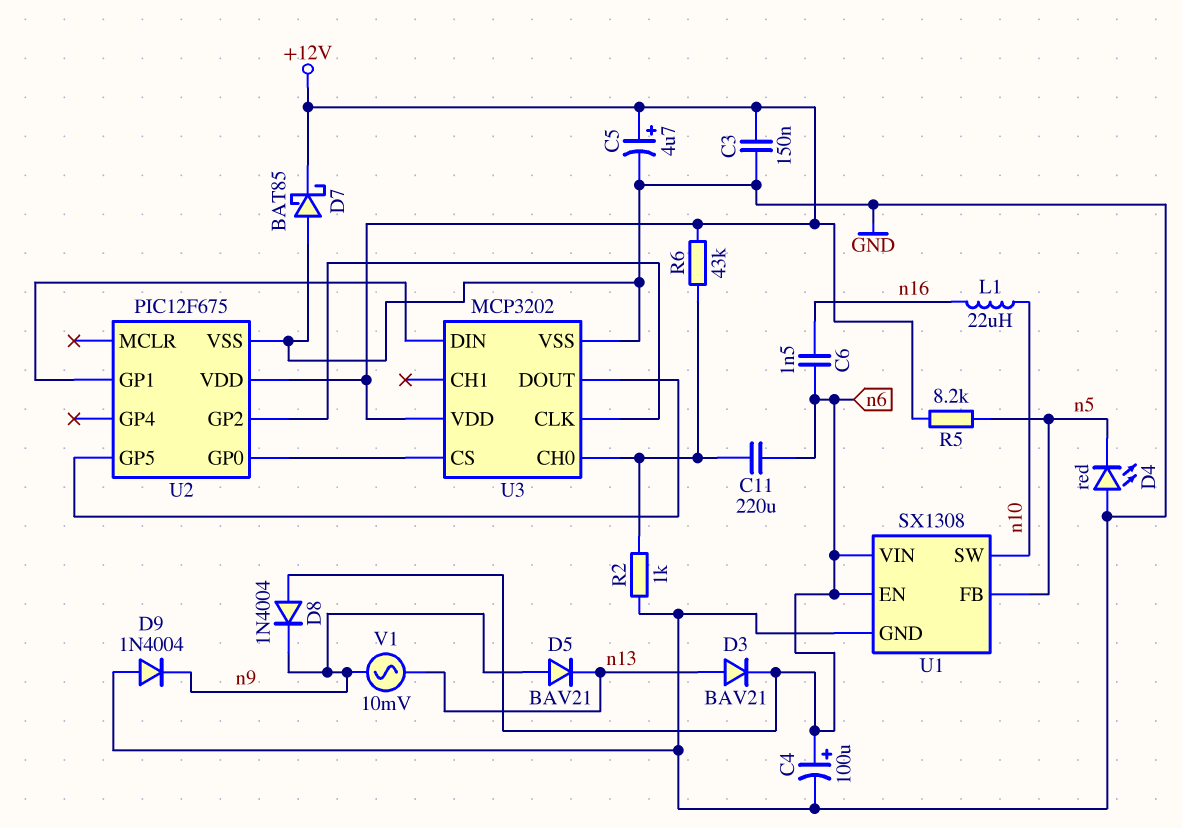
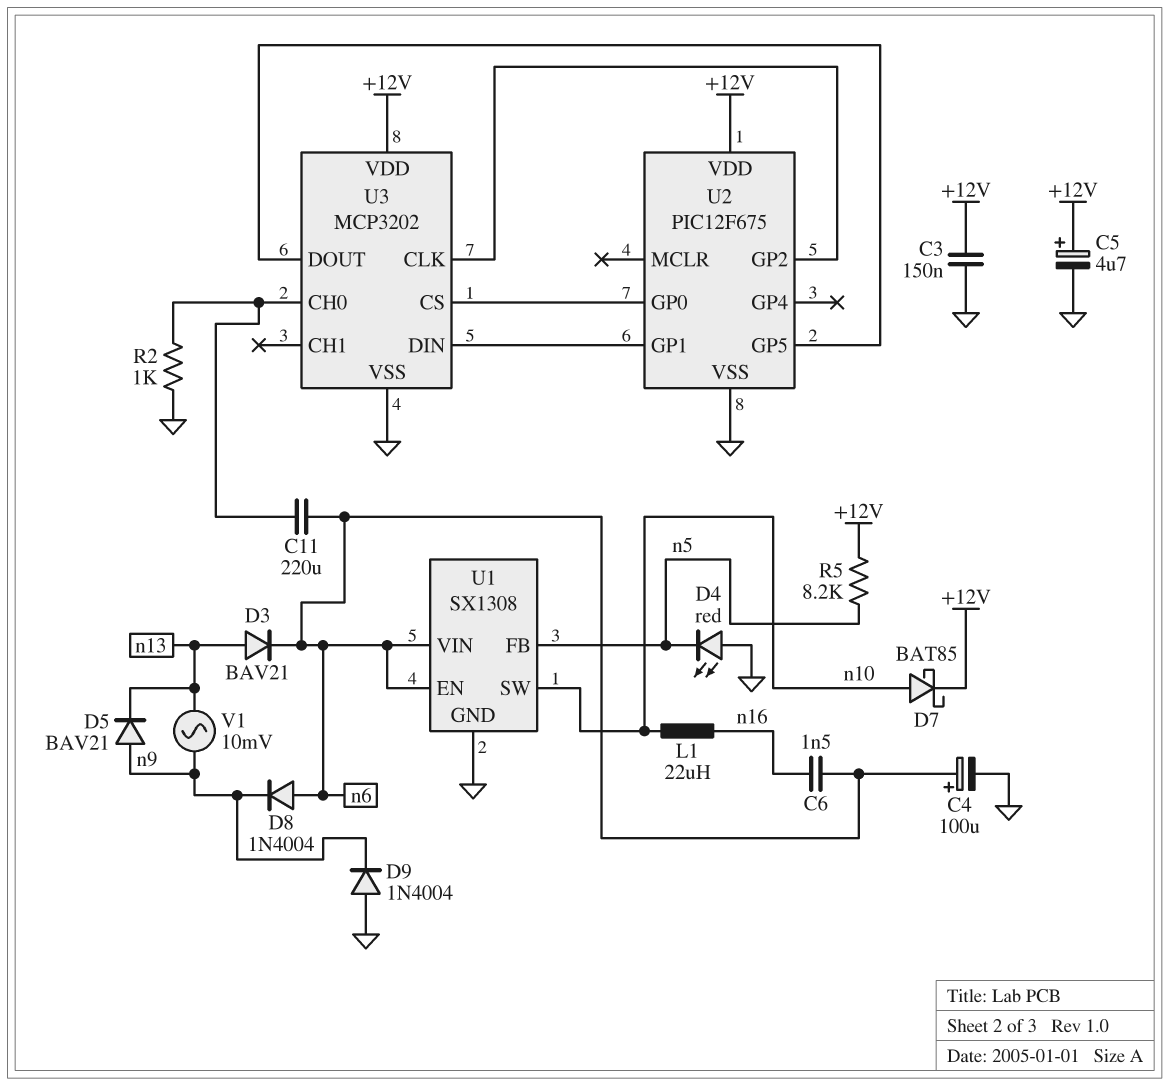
D7: schottky BAT85 (A GND, K +12V) -> schottky BAT85 (A n10, K +12V)
R6: 43k (+12V, U3/CH0) -> none

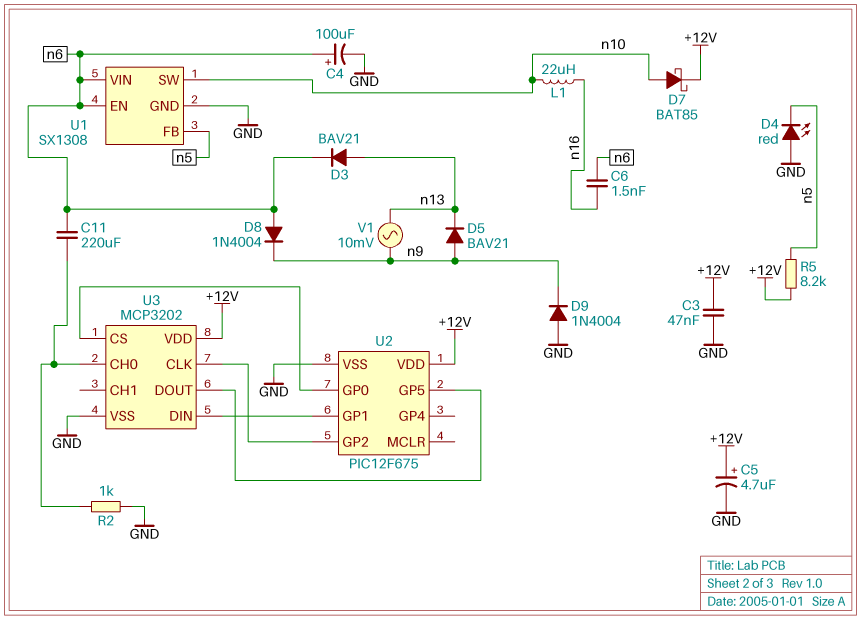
C3: 150nF (+12V, GND) -> 47nF (+12V, GND)

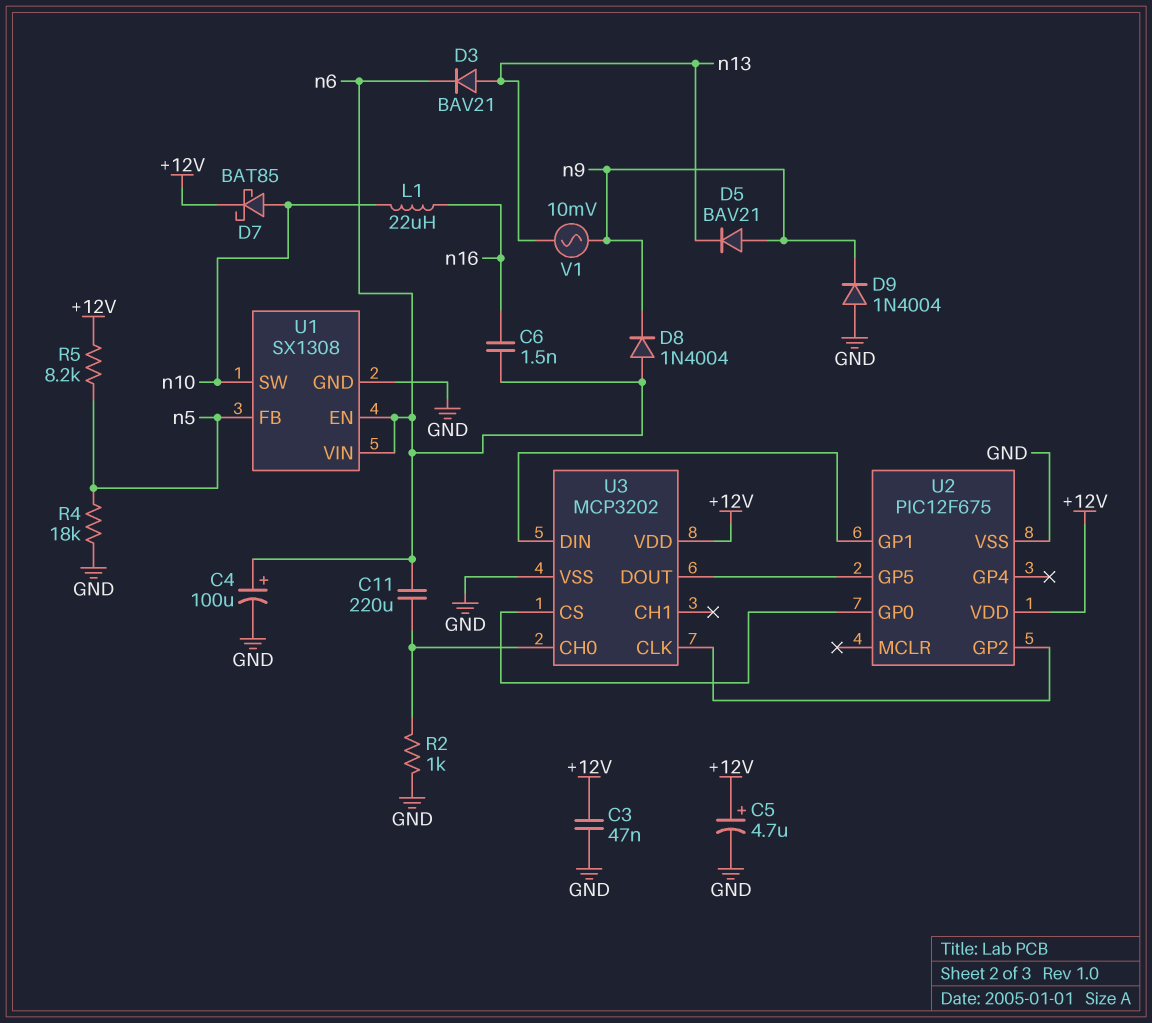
D4: LED red (A GND, K n5) -> none
R4: none -> 18k (GND, n5)

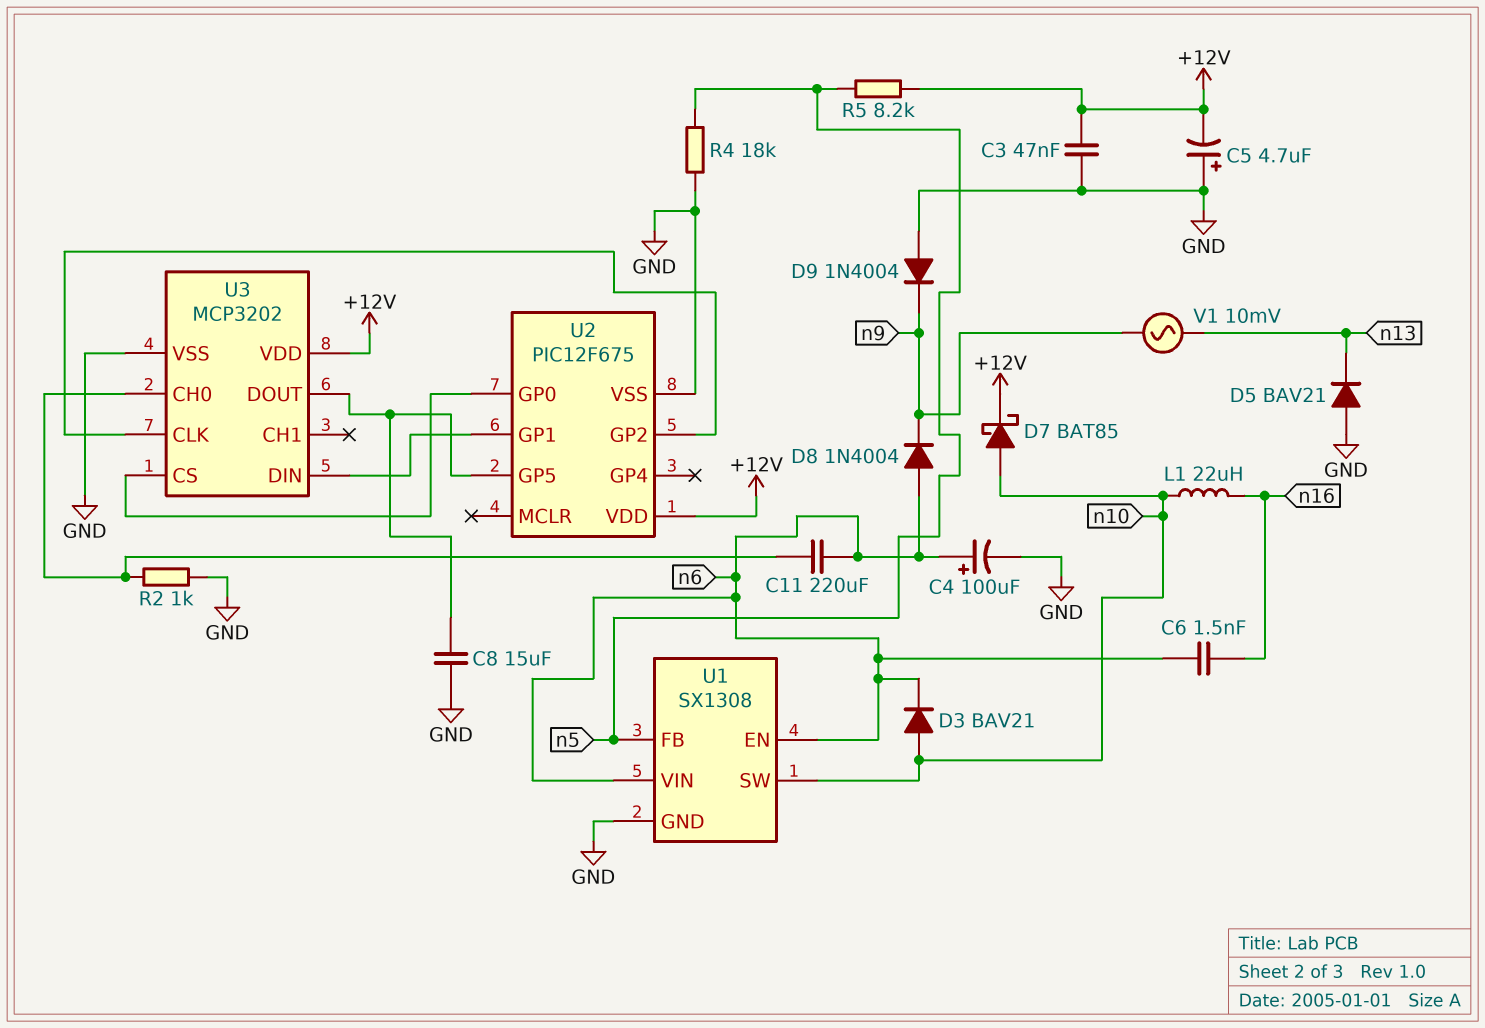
C5: 4.7uF (plus +12V, minus GND) -> 4.7uF (plus GND, minus +12V)
C8: none -> 15uF (GND, U2/GP5)
D3: diode BAV21 (A n13, K n6) -> diode BAV21 (A n10, K n6)
D5: diode BAV21 (A n9, K n13) -> diode BAV21 (A GND, K n13)

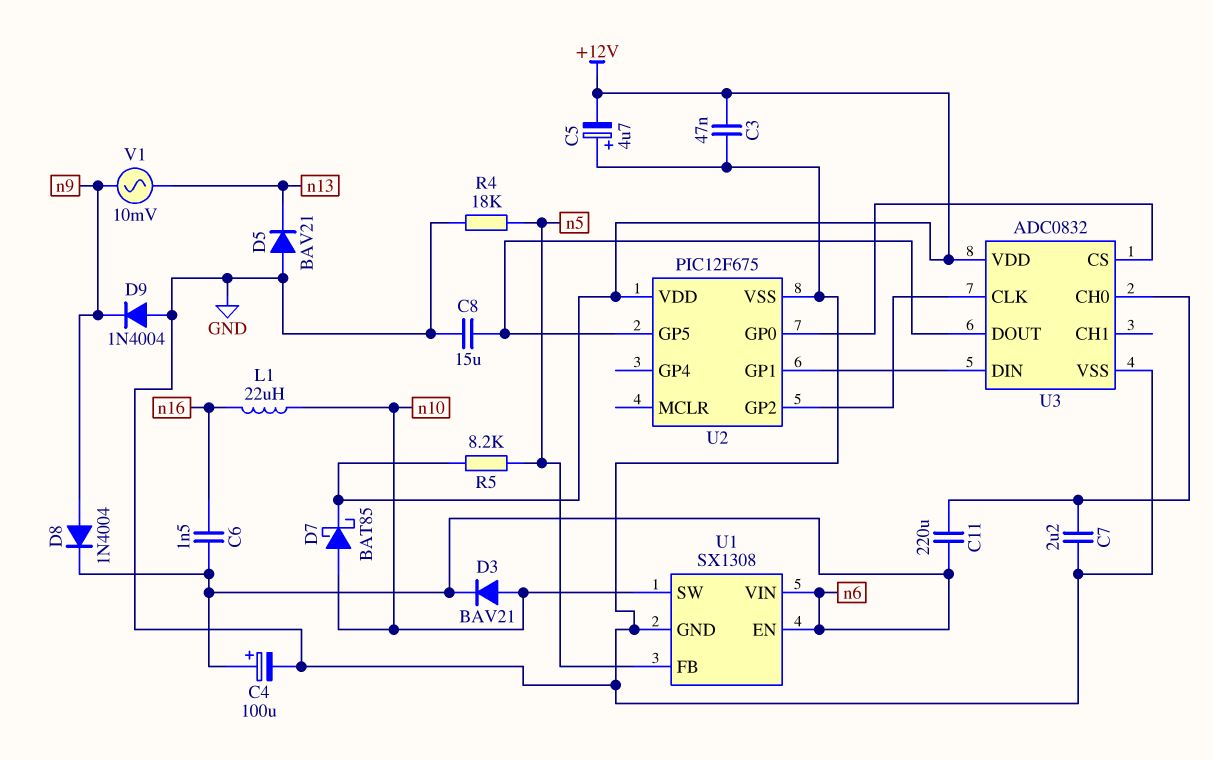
C7: none -> 2.2uF (GND, U3/CH0)
D8: diode 1N4004 (A n6, K n9) -> diode 1N4004 (A n9, K n6)
R2: 1k (GND, U3/CH0) -> none
U3: MCP3202 -> ADC0832

